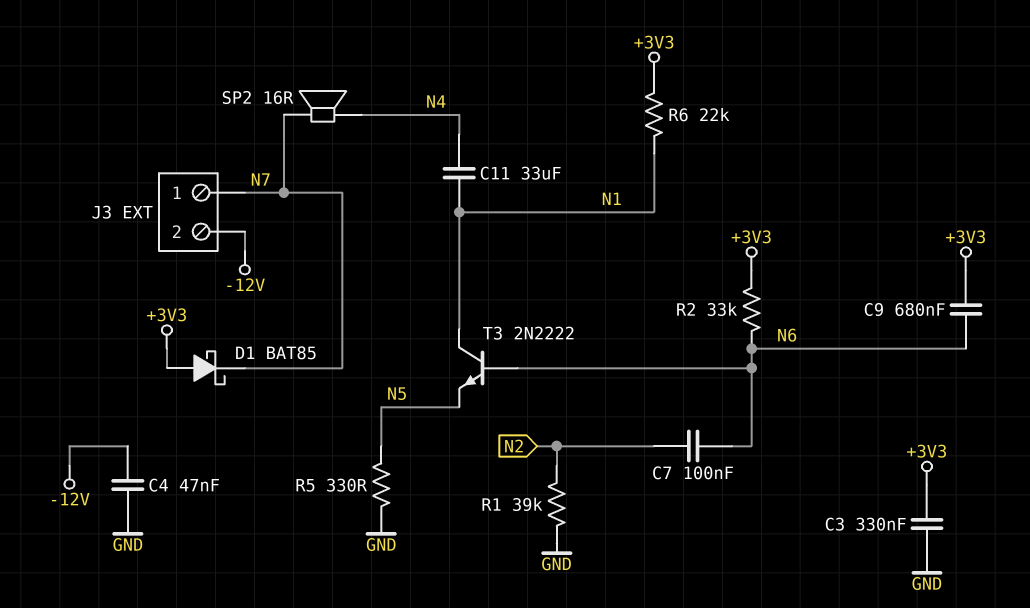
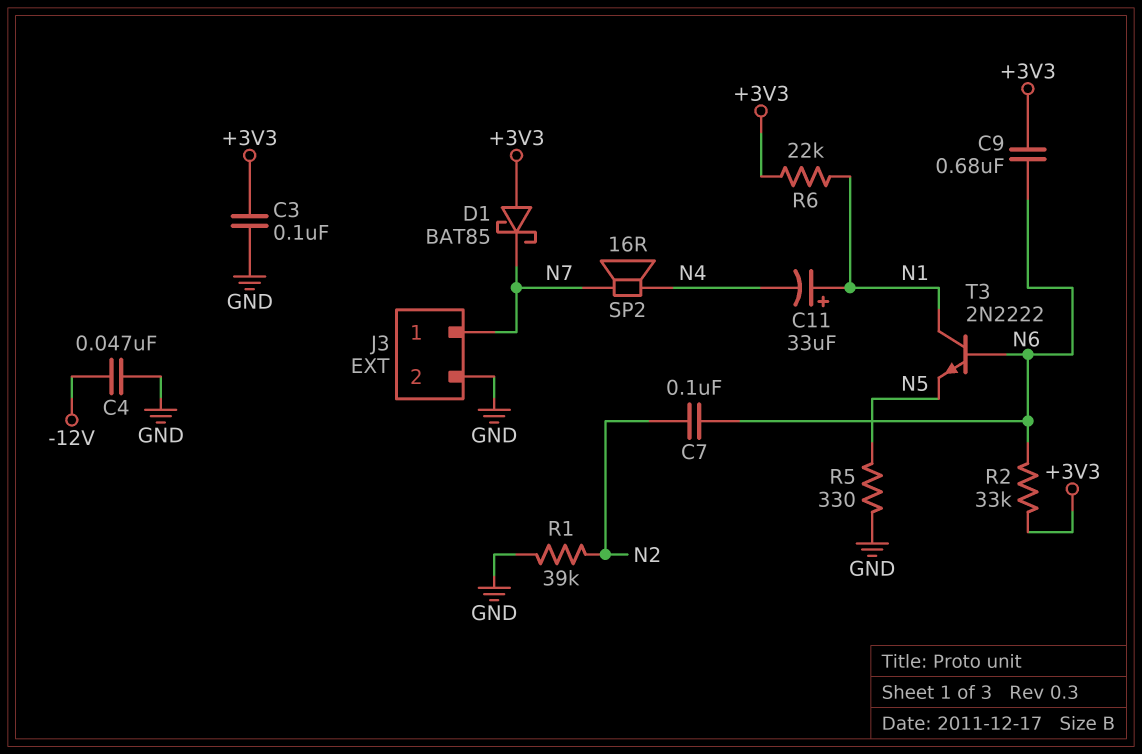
C3: 330nF (+3V3, GND) -> 100nF (+3V3, GND)
C11: 33uF (N1, N4) -> 33uF (plus N1, minus N4)
J3 pin 2: -12V -> GND

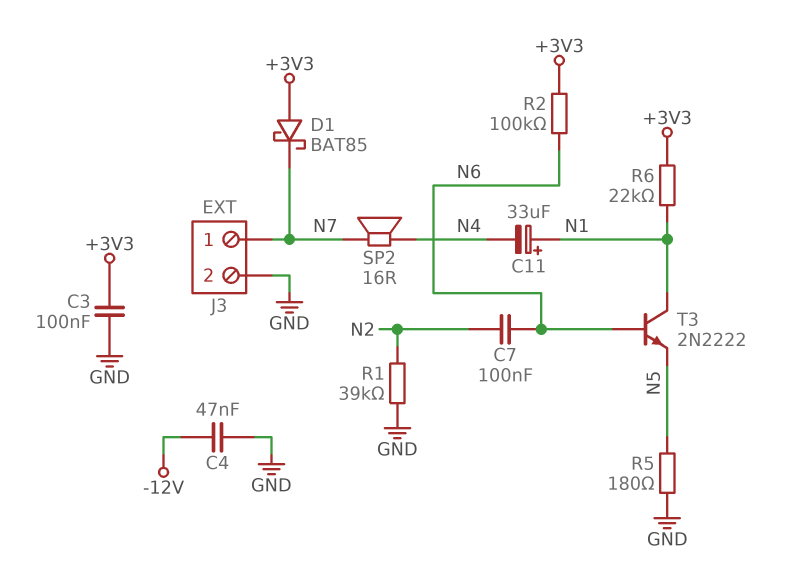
C9: 680nF (+3V3, N6) -> none
R2: 33k (+3V3, N6) -> 100k (+3V3, N6)
R5: 330 (GND, N5) -> 180 (GND, N5)

